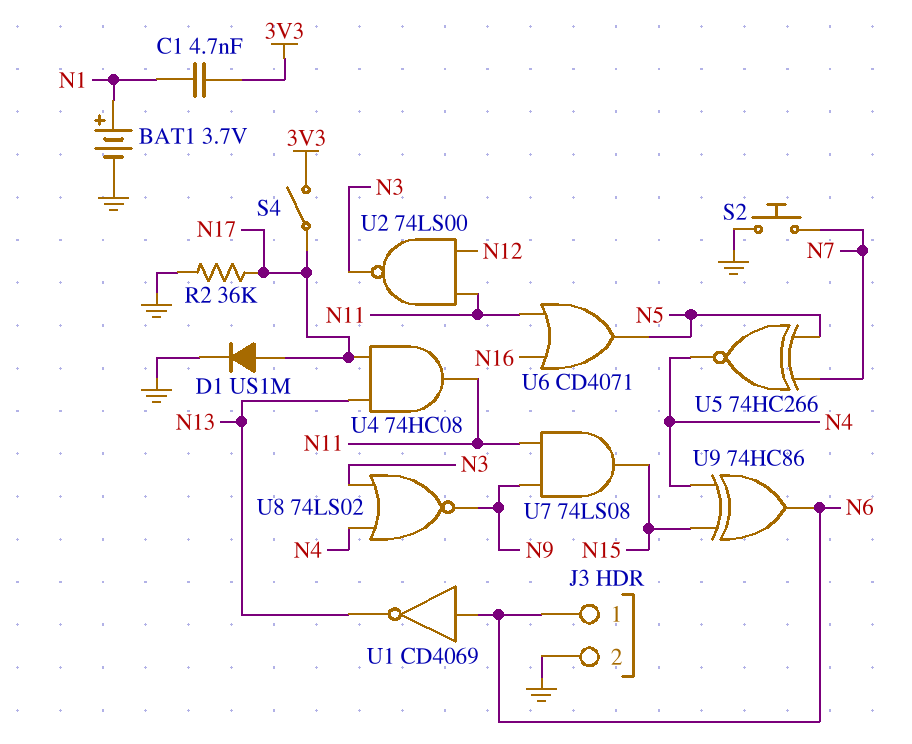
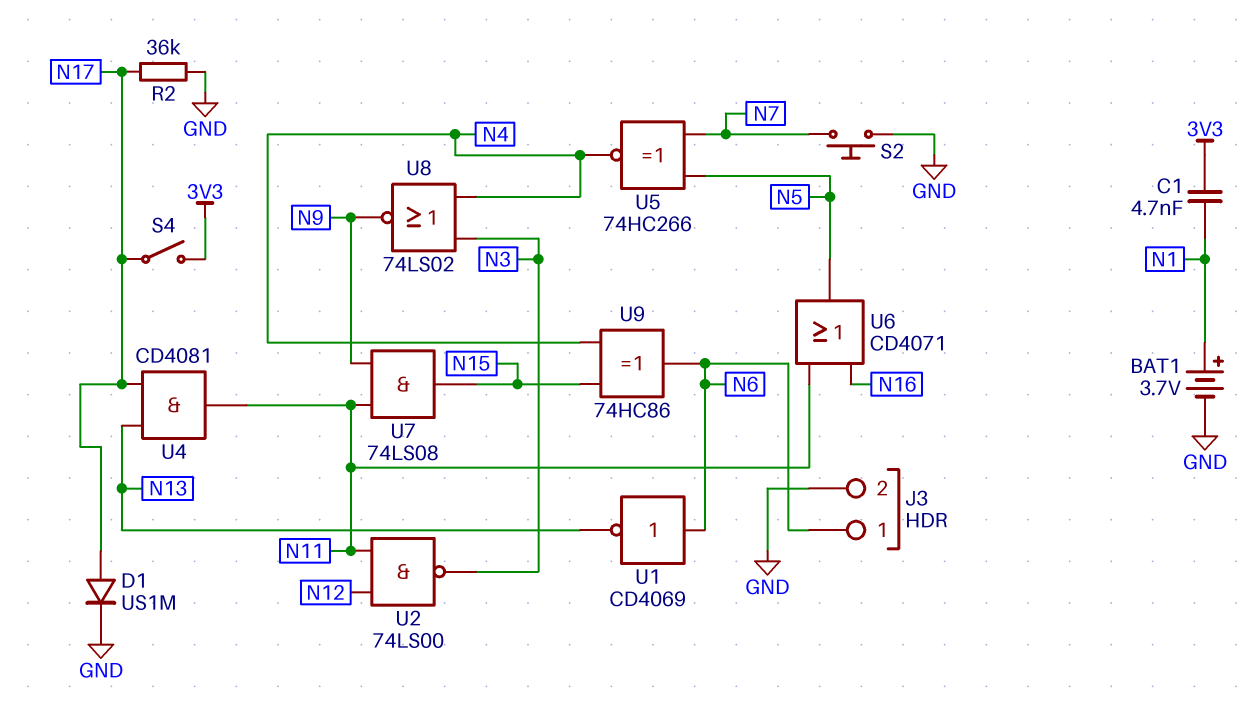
U4: AND 74HC08 (in N13, in N17, out N11) -> AND CD4081 (in N13, in N17, out N11)

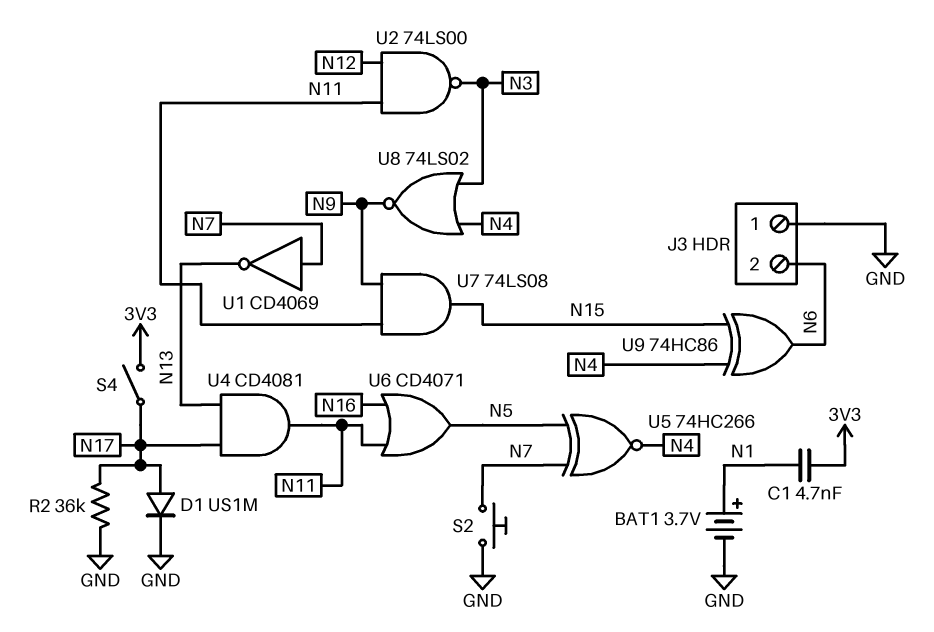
J3 pin 1: N6 -> GND
J3 pin 2: GND -> N6
U1: NOT CD4069 (in N6, out N13) -> NOT CD4069 (in N7, out N13)

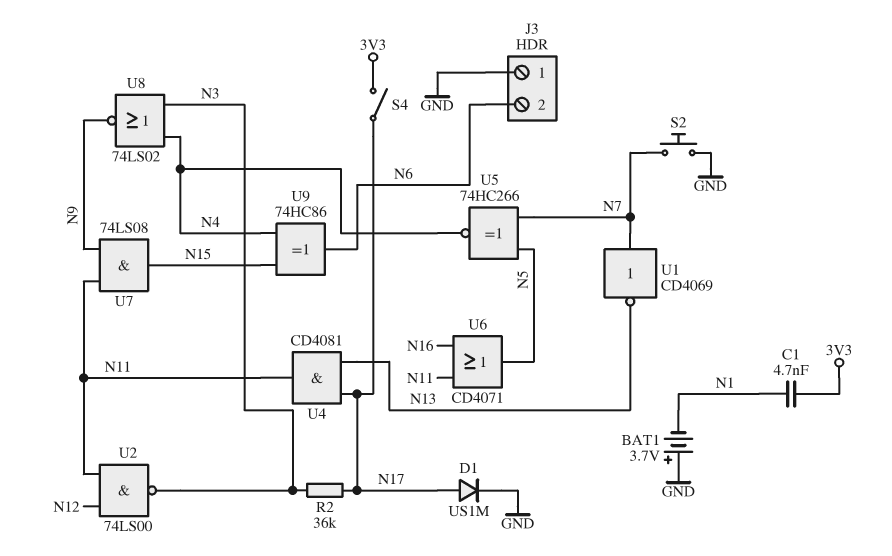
BAT1: 3.7V (plus N1, minus GND) -> 3.7V (plus GND, minus N1)
R2: 36k (GND, N17) -> 36k (N3, N17)

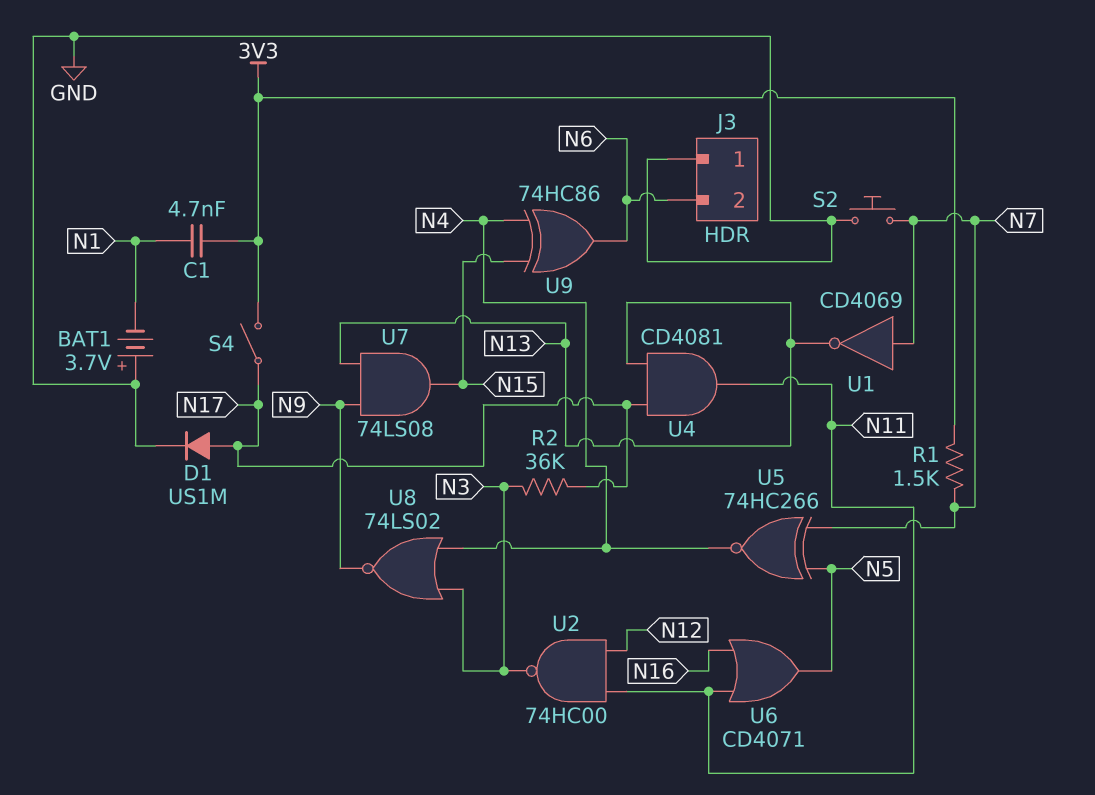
R1: none -> 1.5k (3V3, N7)
U2: NAND 74LS00 (in N11, in N12, out N3) -> NAND 74HC00 (in N11, in N12, out N3)
U7: AND 74LS08 (in N9, in N11, out N15) -> AND 74LS08 (in N9, in N13, out N15)

